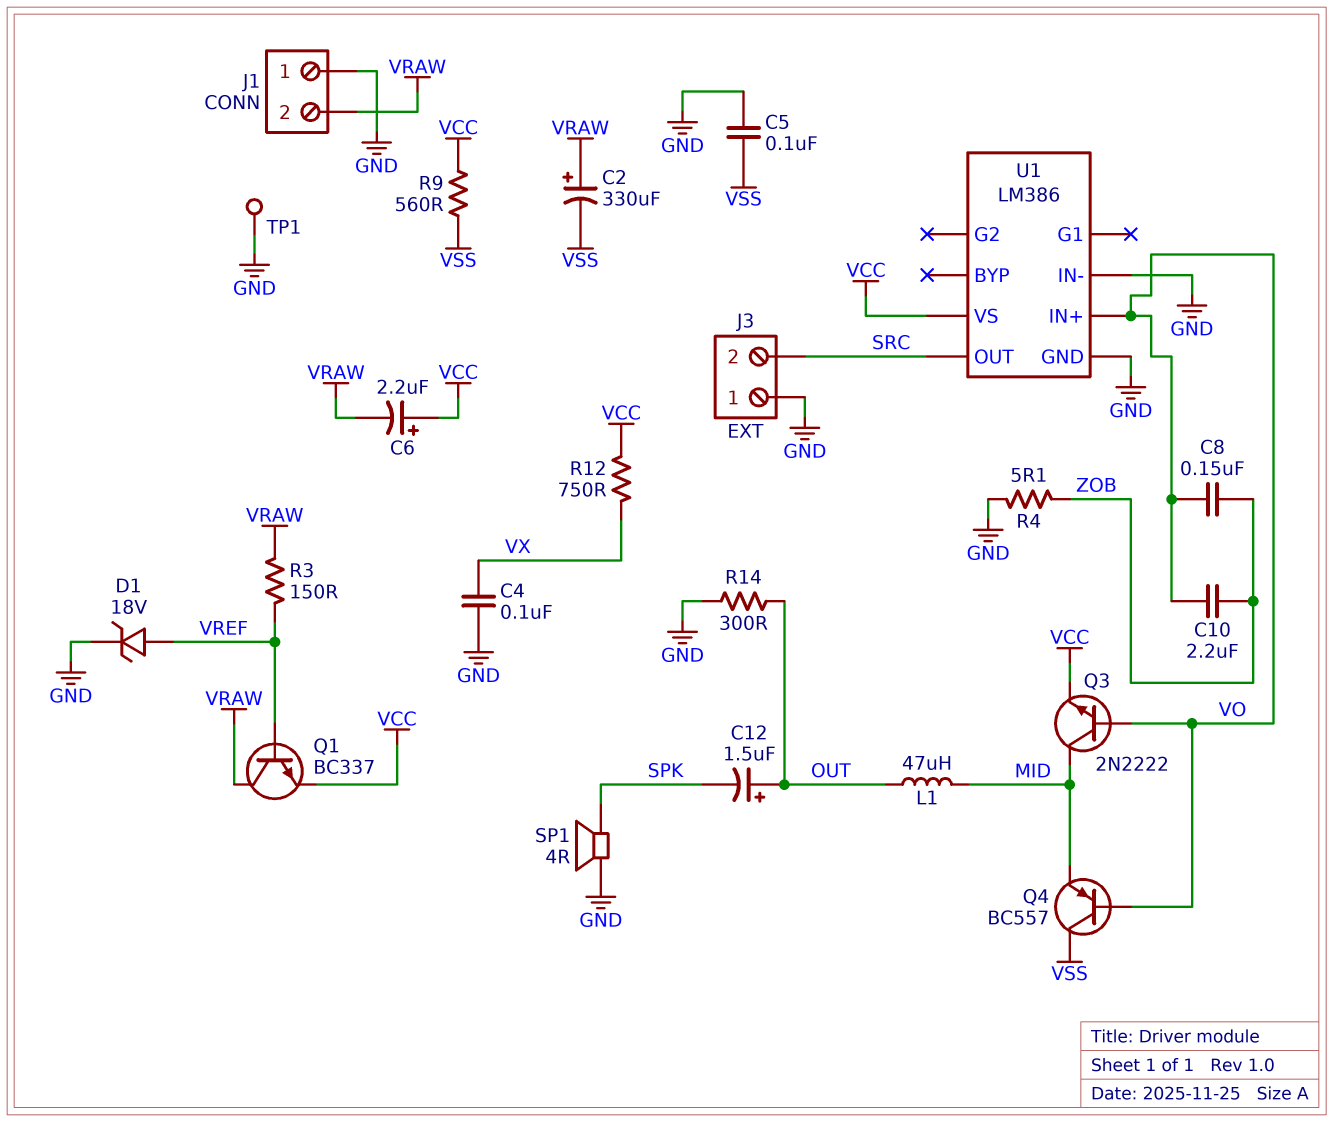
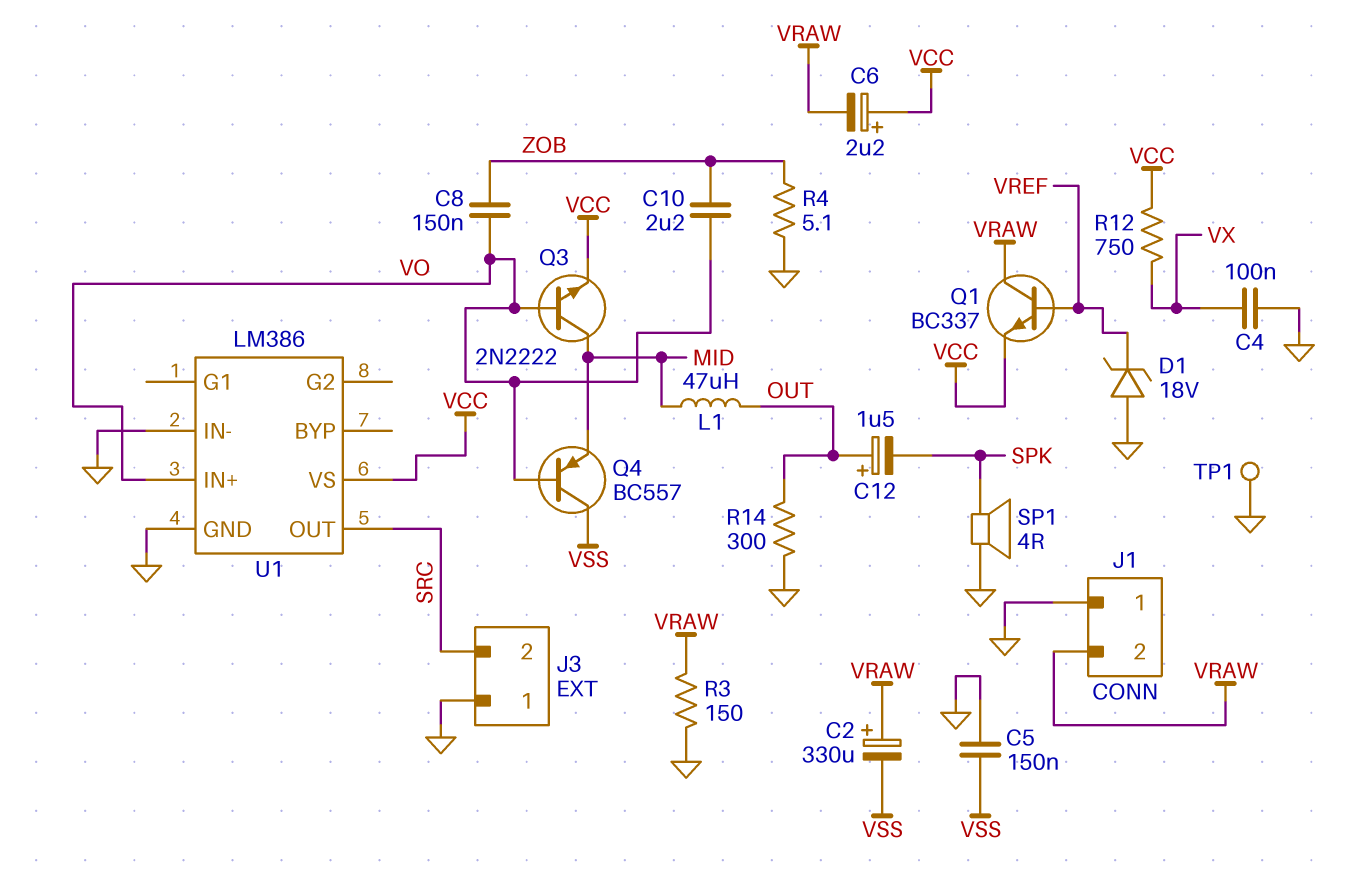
C5: 100nF (GND, VSS) -> 150nF (GND, VSS)
D1: zener 18V (A VREF, K GND) -> zener 18V (A GND, K VREF)
R3: 150 (VRAW, VREF) -> 150 (GND, VRAW)
R9: 560 (VCC, VSS) -> none

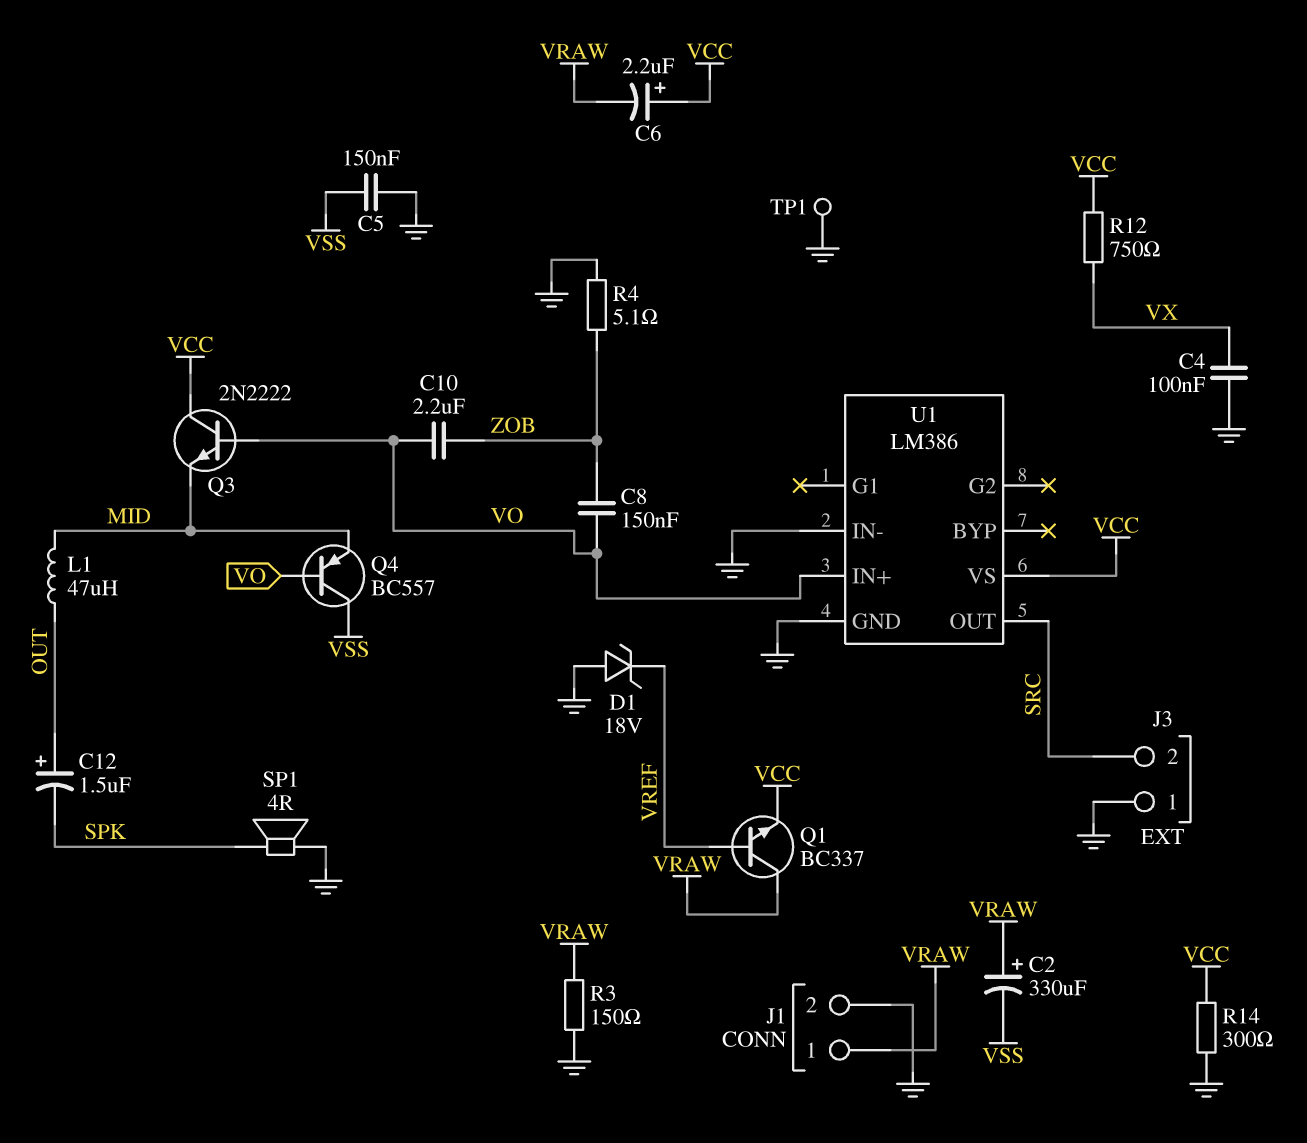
J1 pin 1: GND -> VRAW
J1 pin 2: VRAW -> GND
Q3: NPN 2N2222 (B VO, C MID, E VCC) -> NPN 2N2222 (B VO, C VCC, E MID)
R14: 300 (GND, OUT) -> 300 (GND, VCC)

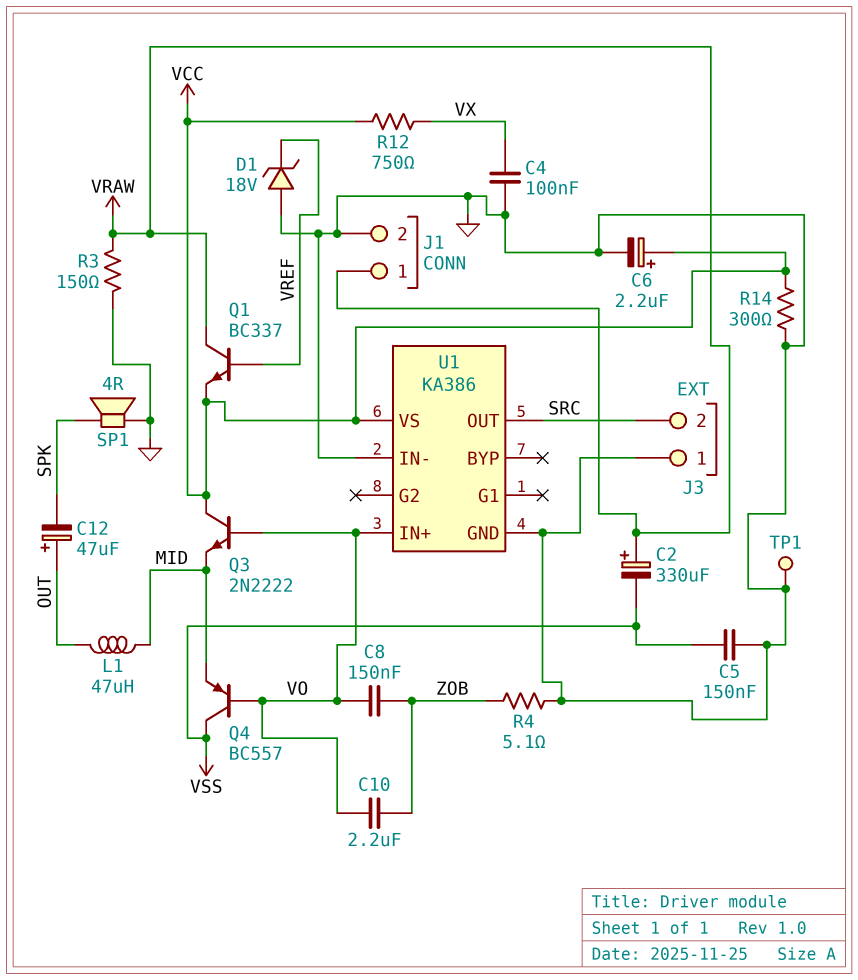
C6: 2.2uF (plus VCC, minus VRAW) -> 2.2uF (plus VCC, minus GND)
C12: 1.5uF (plus OUT, minus SPK) -> 47uF (plus OUT, minus SPK)
U1: LM386 -> KA386

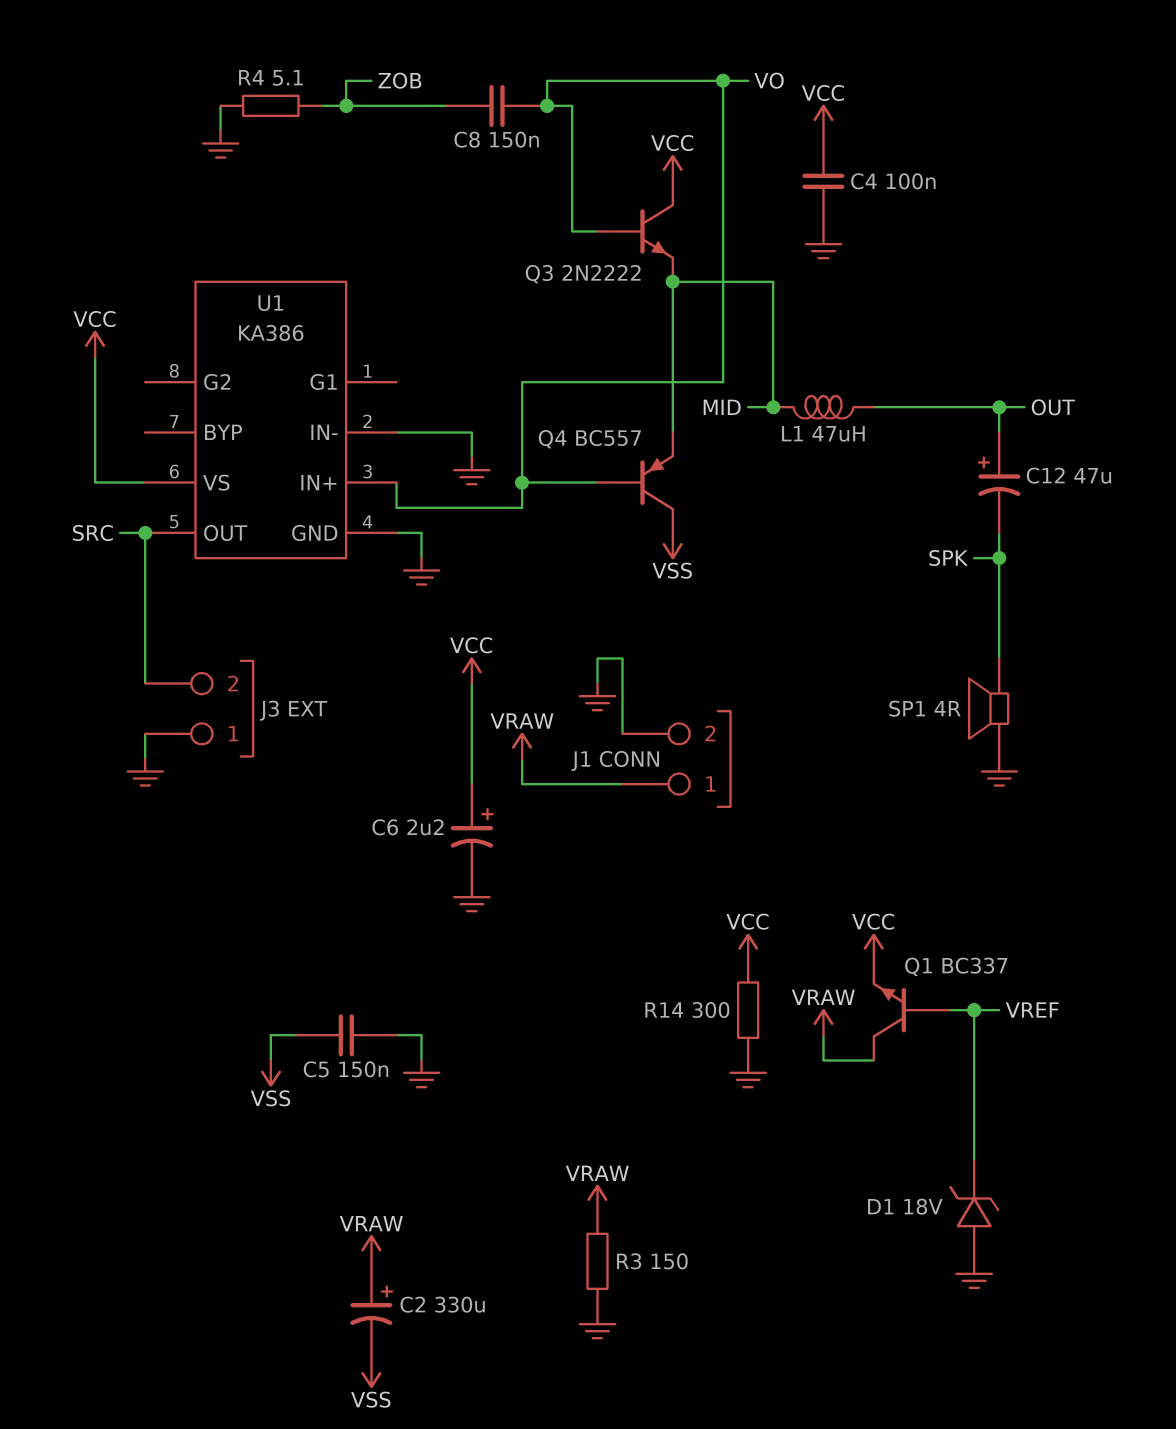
C4: 100nF (GND, VX) -> 100nF (GND, VCC)
C10: 2.2uF (VO, ZOB) -> none
R12: 750 (VCC, VX) -> none
TP1: test point (GND) -> none

